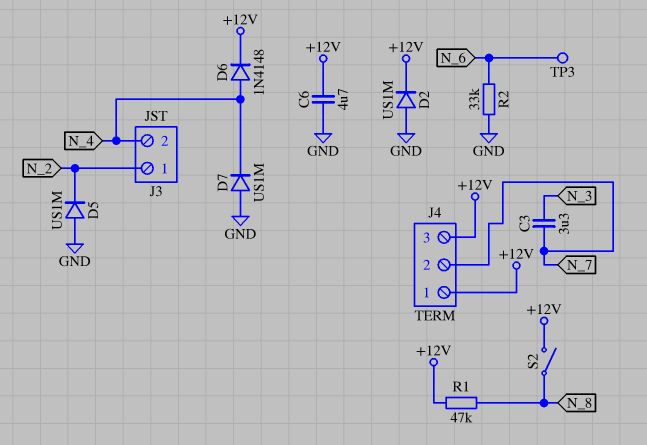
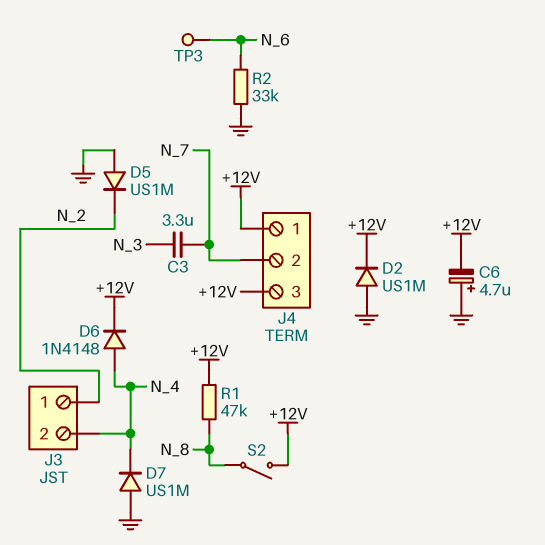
C6: 4.7uF (+12V, GND) -> 4.7uF (plus GND, minus +12V)

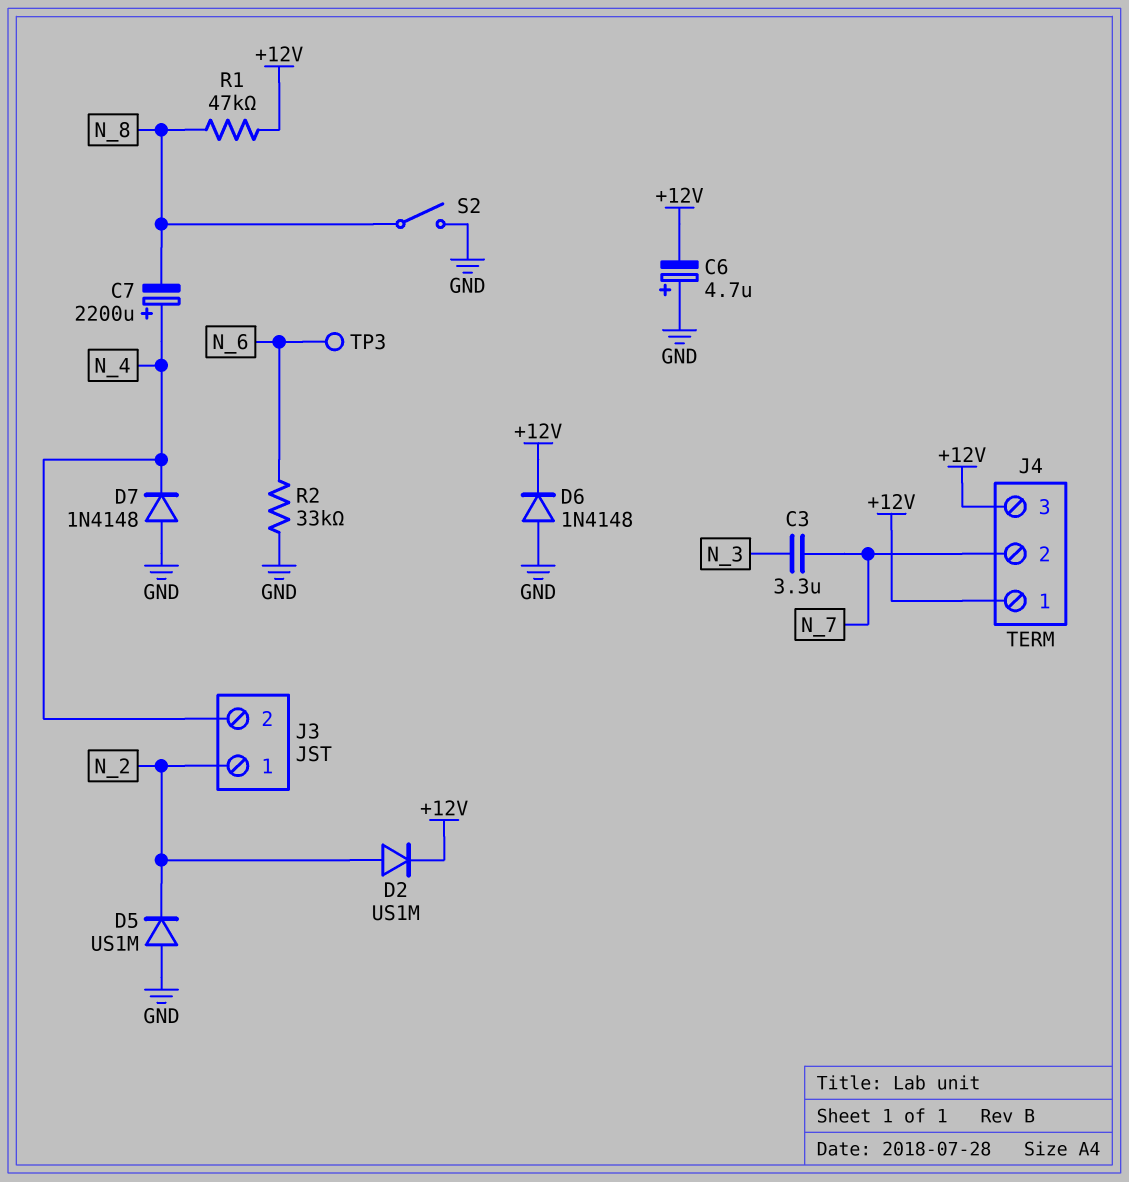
C7: none -> 2200uF (plus N_4, minus N_8)
D2: diode US1M (A GND, K +12V) -> diode US1M (A N_2, K +12V)
D6: diode 1N4148 (A N_4, K +12V) -> diode 1N4148 (A GND, K +12V)
D7: diode US1M (A GND, K N_4) -> diode 1N4148 (A GND, K N_4)
S2: switch (+12V, N_8) -> switch (GND, N_8)

